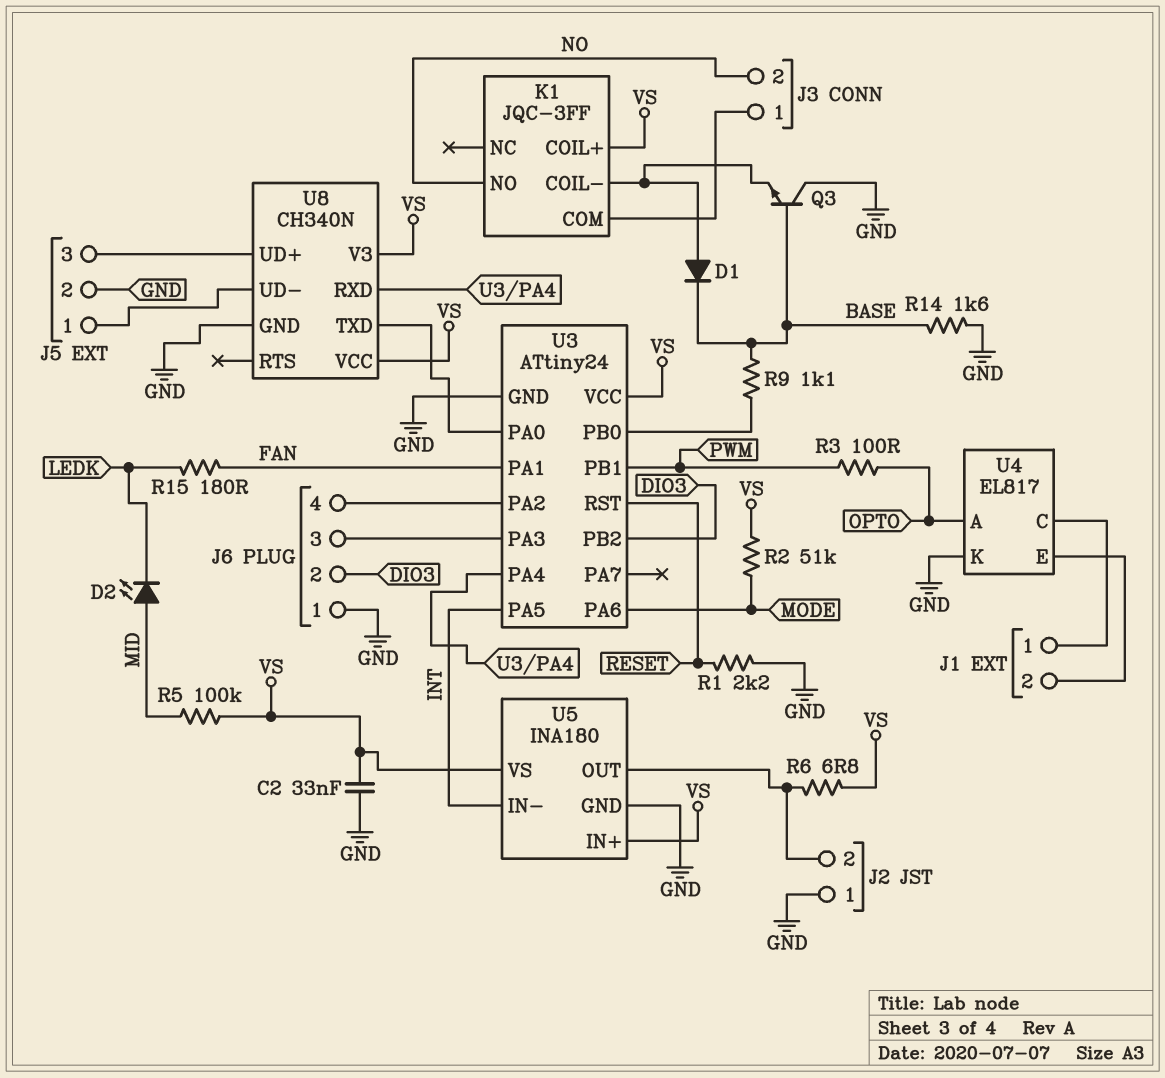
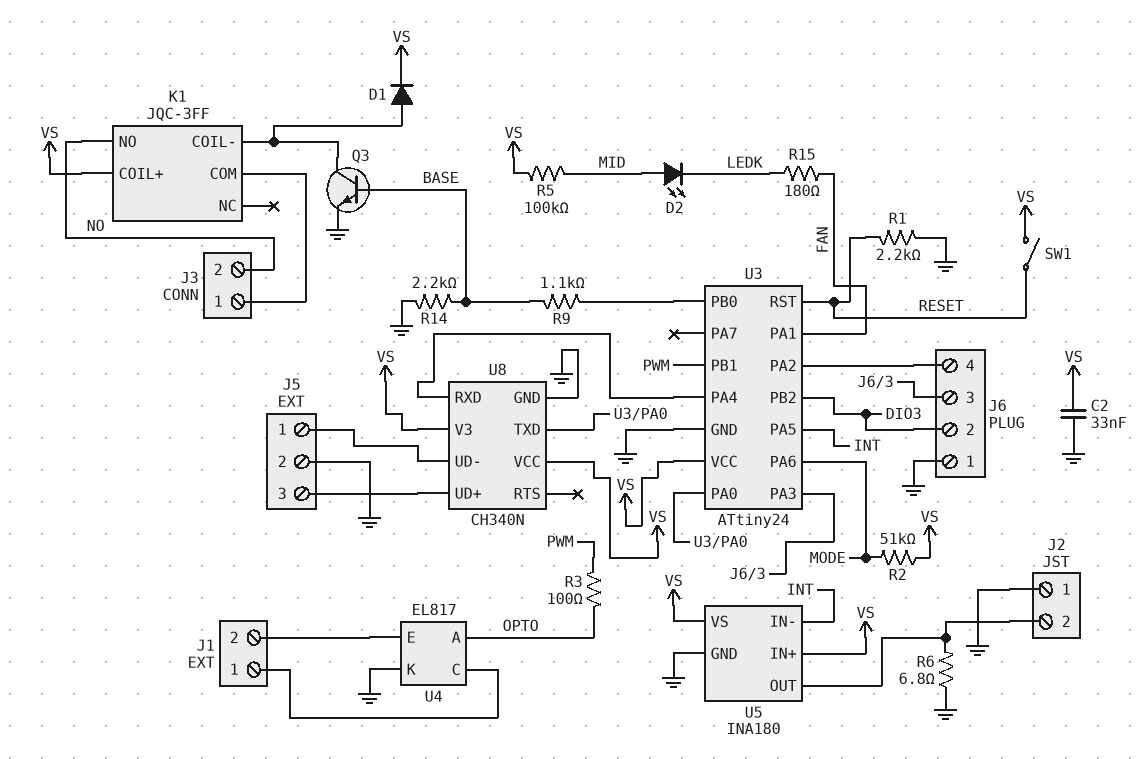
D1: diode (A K1/COIL-, K BASE) -> diode (A K1/COIL-, K VS)
Q3: NPN (B BASE, C GND, E K1/COIL-) -> NPN (B BASE, C K1/COIL-, E GND)
R6: 6.8 (J2/2, VS) -> 6.8 (GND, J2/2)
R14: 1.6k (BASE, GND) -> 2.2k (BASE, GND)
SW1: none -> switch (RESET, VS)

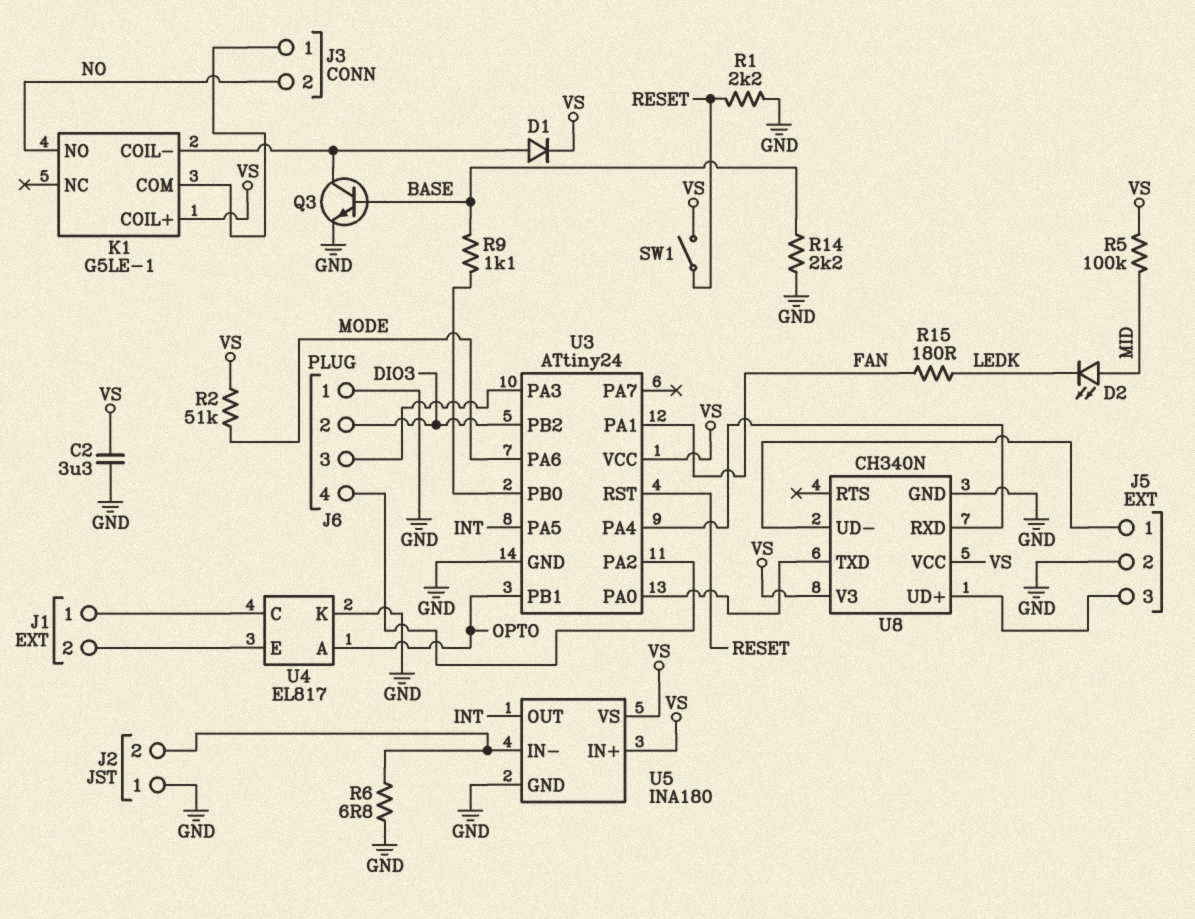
C2: 33nF (GND, VS) -> 3.3uF (GND, VS)
K1: JQC-3FF -> G5LE-1
R3: 100 (OPTO, PWM) -> none
U3 pin PB1: PWM -> OPTO
U5 pin IN-: INT -> J2/2
U5 pin OUT: J2/2 -> INT

